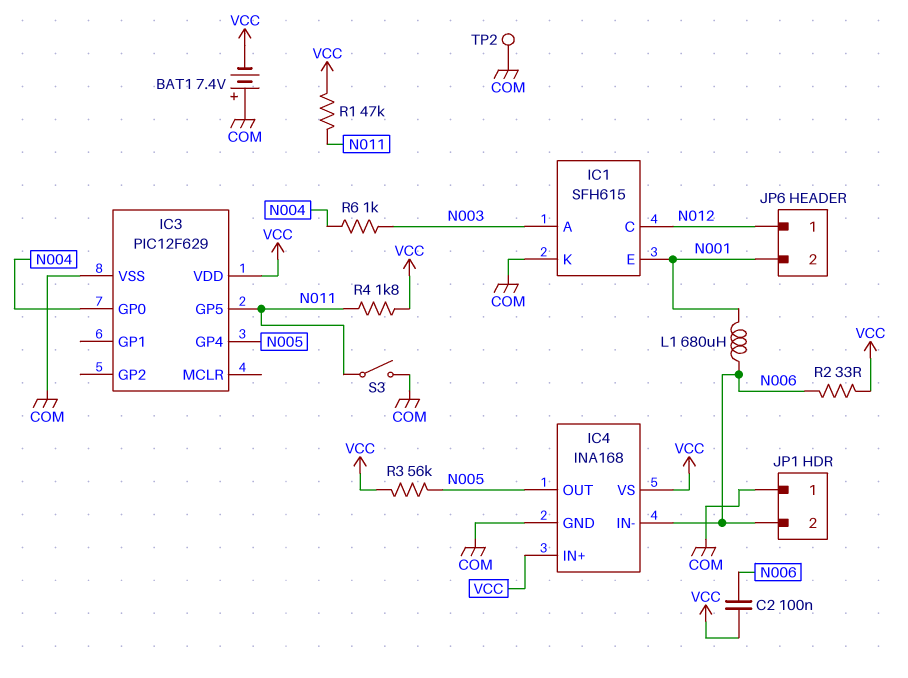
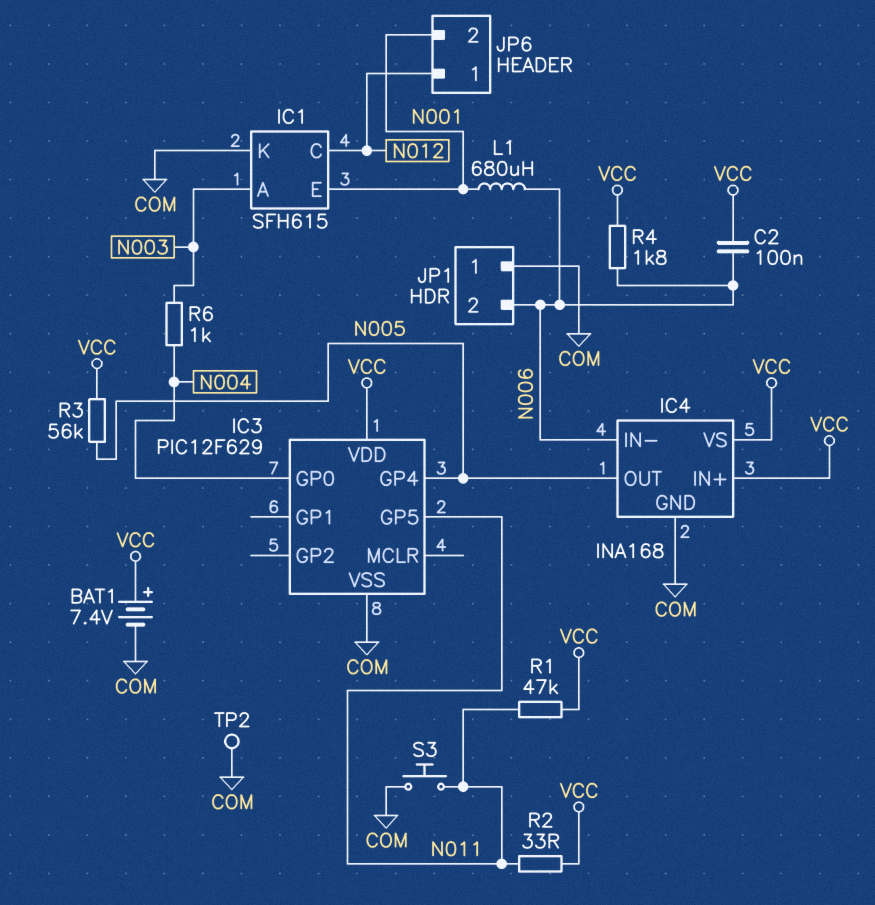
BAT1: 7.4V (plus COM, minus VCC) -> 7.4V (plus VCC, minus COM)
R2: 33 (N006, VCC) -> 33 (N011, VCC)
R4: 1.8k (N011, VCC) -> 1.8k (N006, VCC)
S3: switch (COM, N011) -> button (COM, N011)

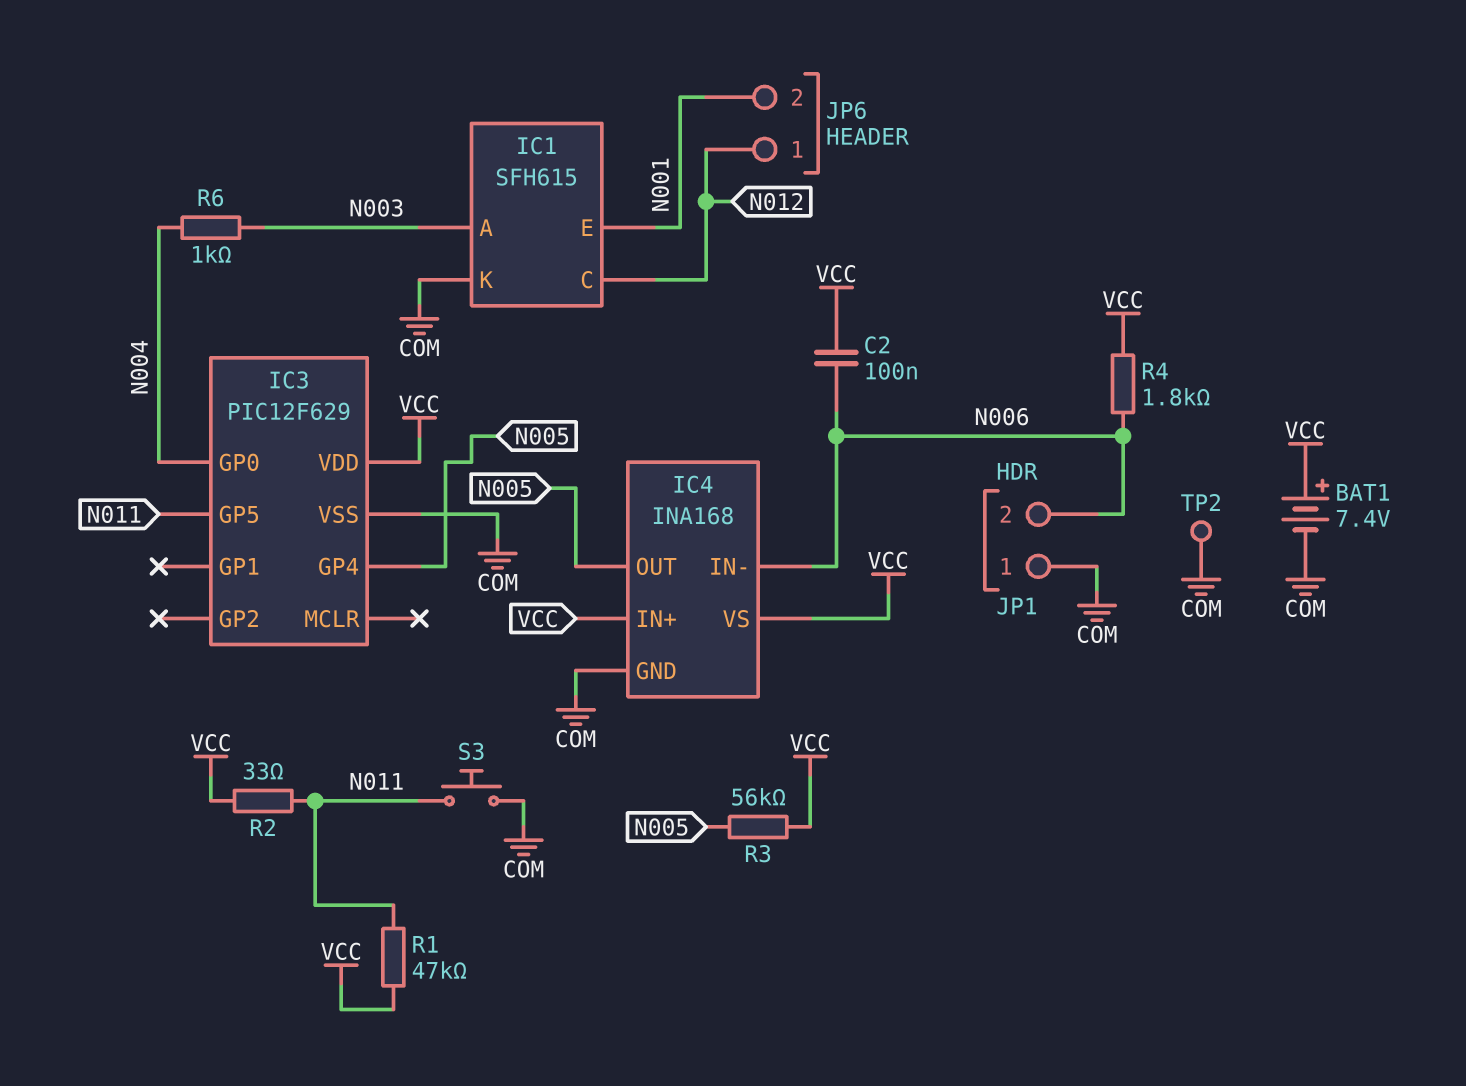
L1: 680uH (N001, N006) -> none

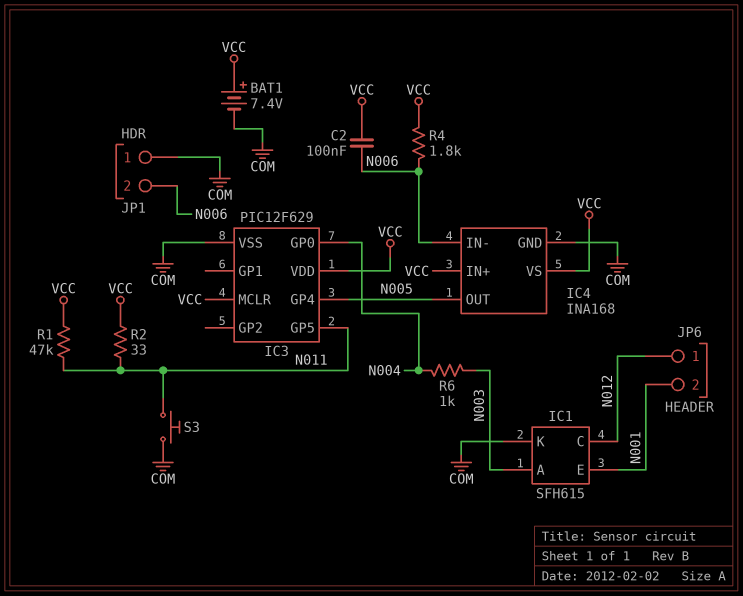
IC3 pin MCLR: none -> VCC
R3: 56k (N005, VCC) -> none
TP2: test point (COM) -> none

